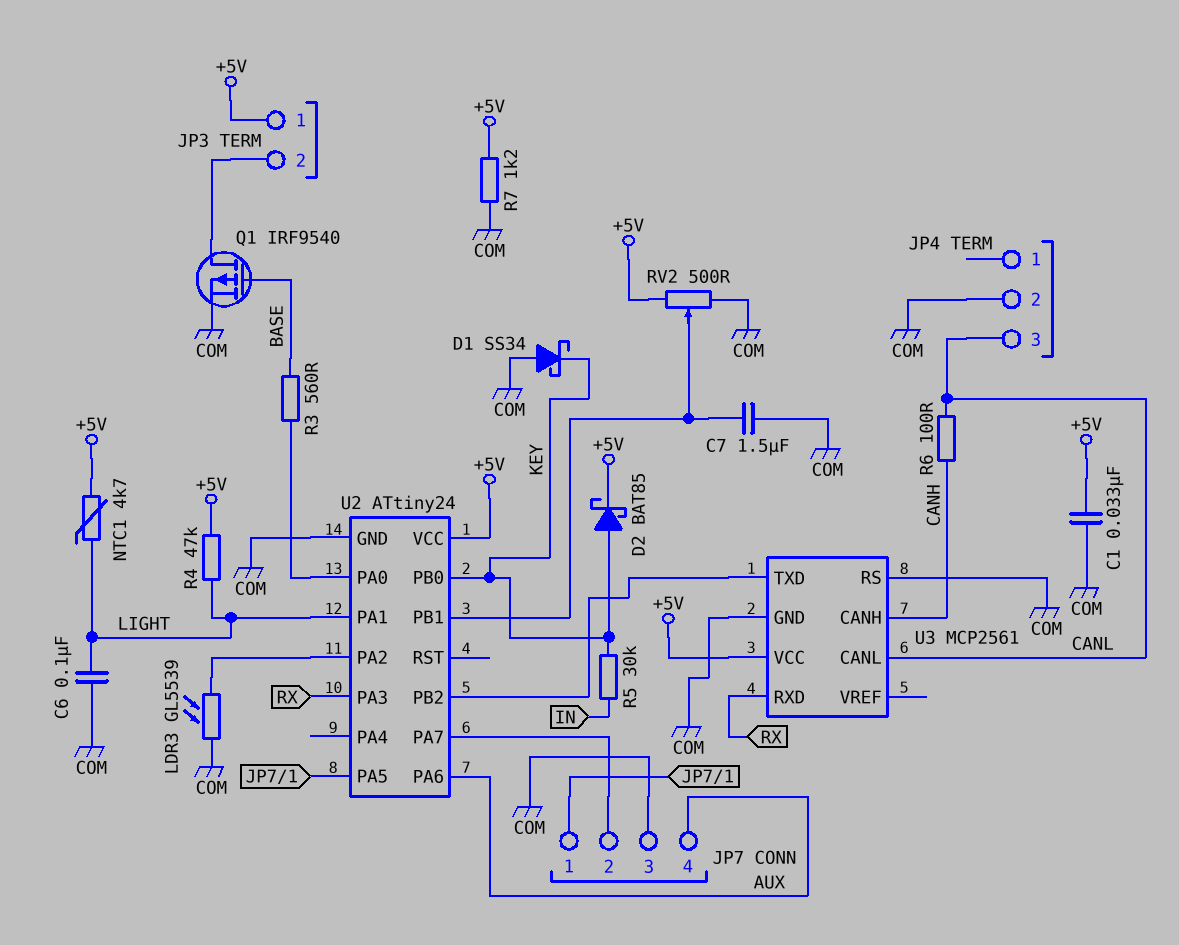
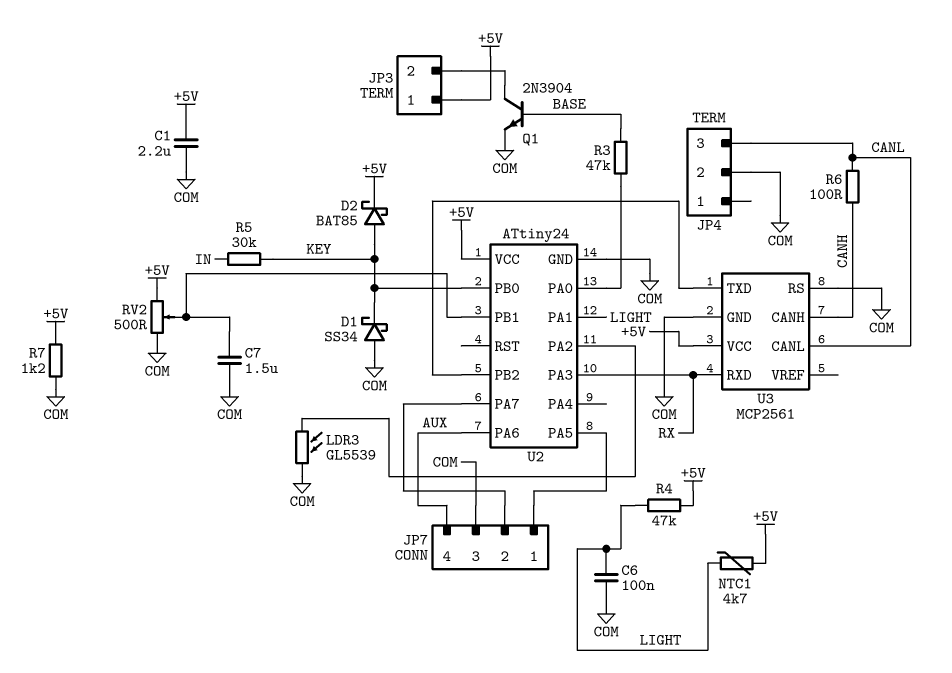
C1: 33nF (+5V, COM) -> 2.2uF (+5V, COM)
Q1: PMOS IRF9540 (G BASE, D JP3/2, S COM) -> NPN 2N3904 (B BASE, C JP3/2, E COM)
R3: 560 (BASE, U2/PA0) -> 47k (BASE, U2/PA0)

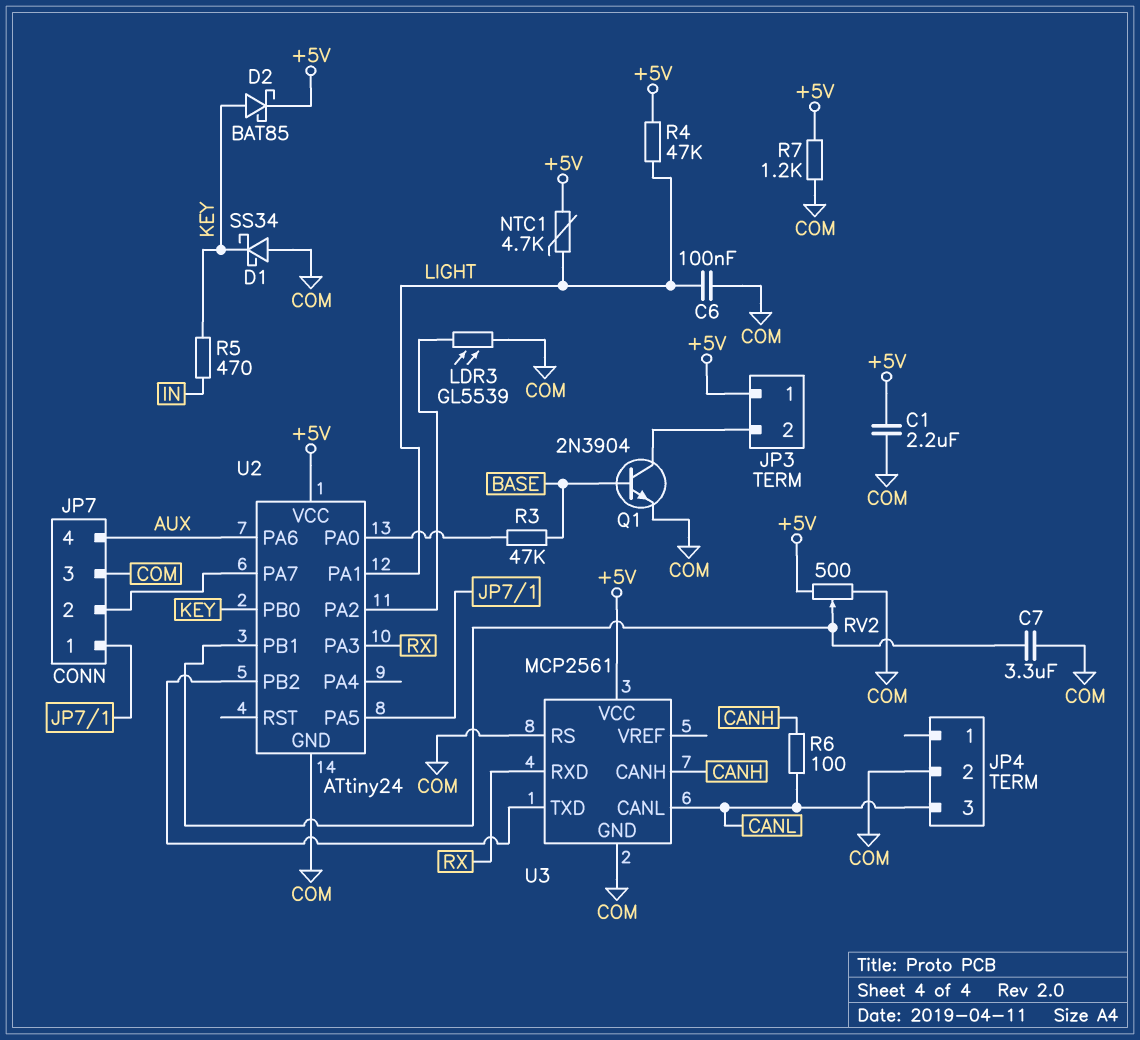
C7: 1.5uF (COM, U2/PB1) -> 3.3uF (COM, U2/PB1)
R5: 30k (IN, KEY) -> 470 (IN, KEY)

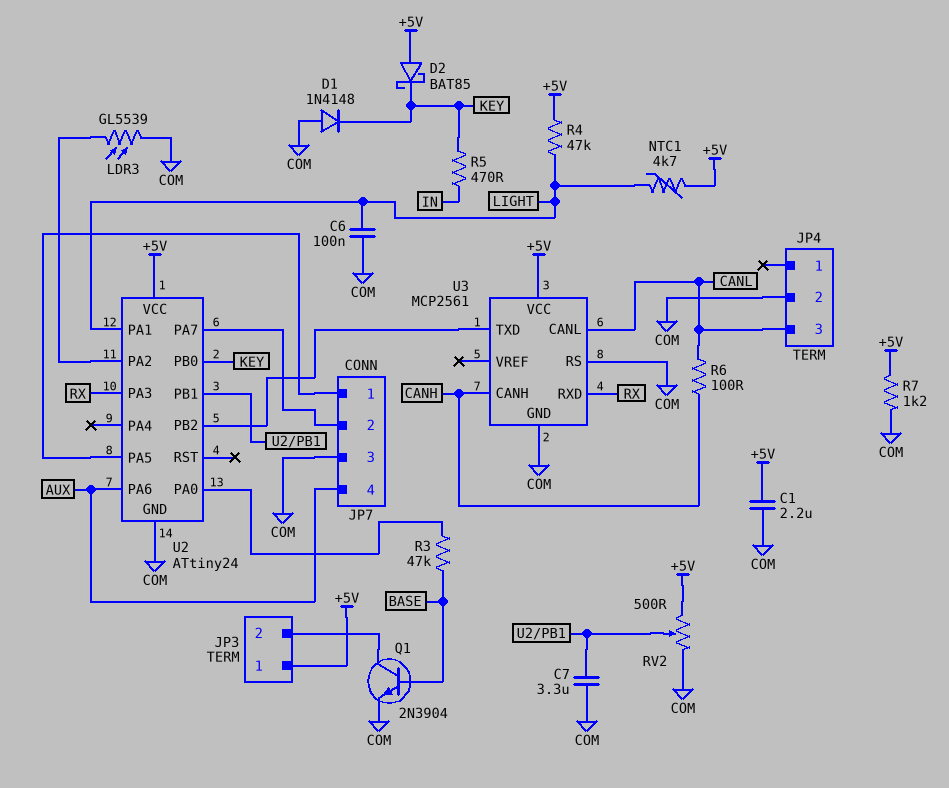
D1: schottky SS34 (A COM, K KEY) -> diode 1N4148 (A COM, K KEY)
D2: schottky BAT85 (A KEY, K +5V) -> schottky BAT85 (A +5V, K KEY)

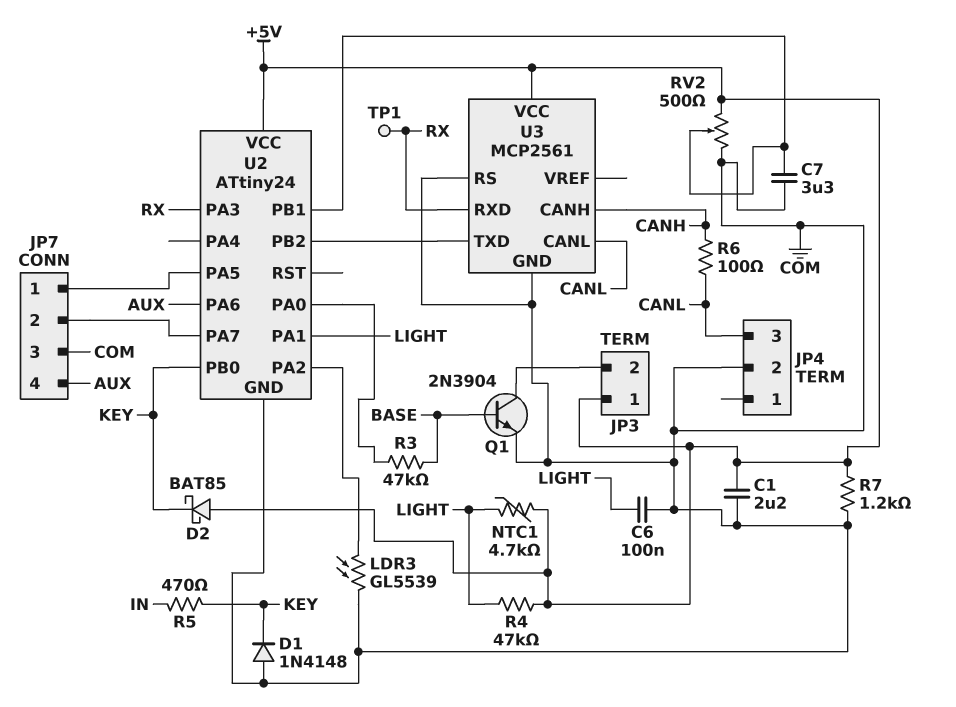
TP1: none -> test point (RX)

